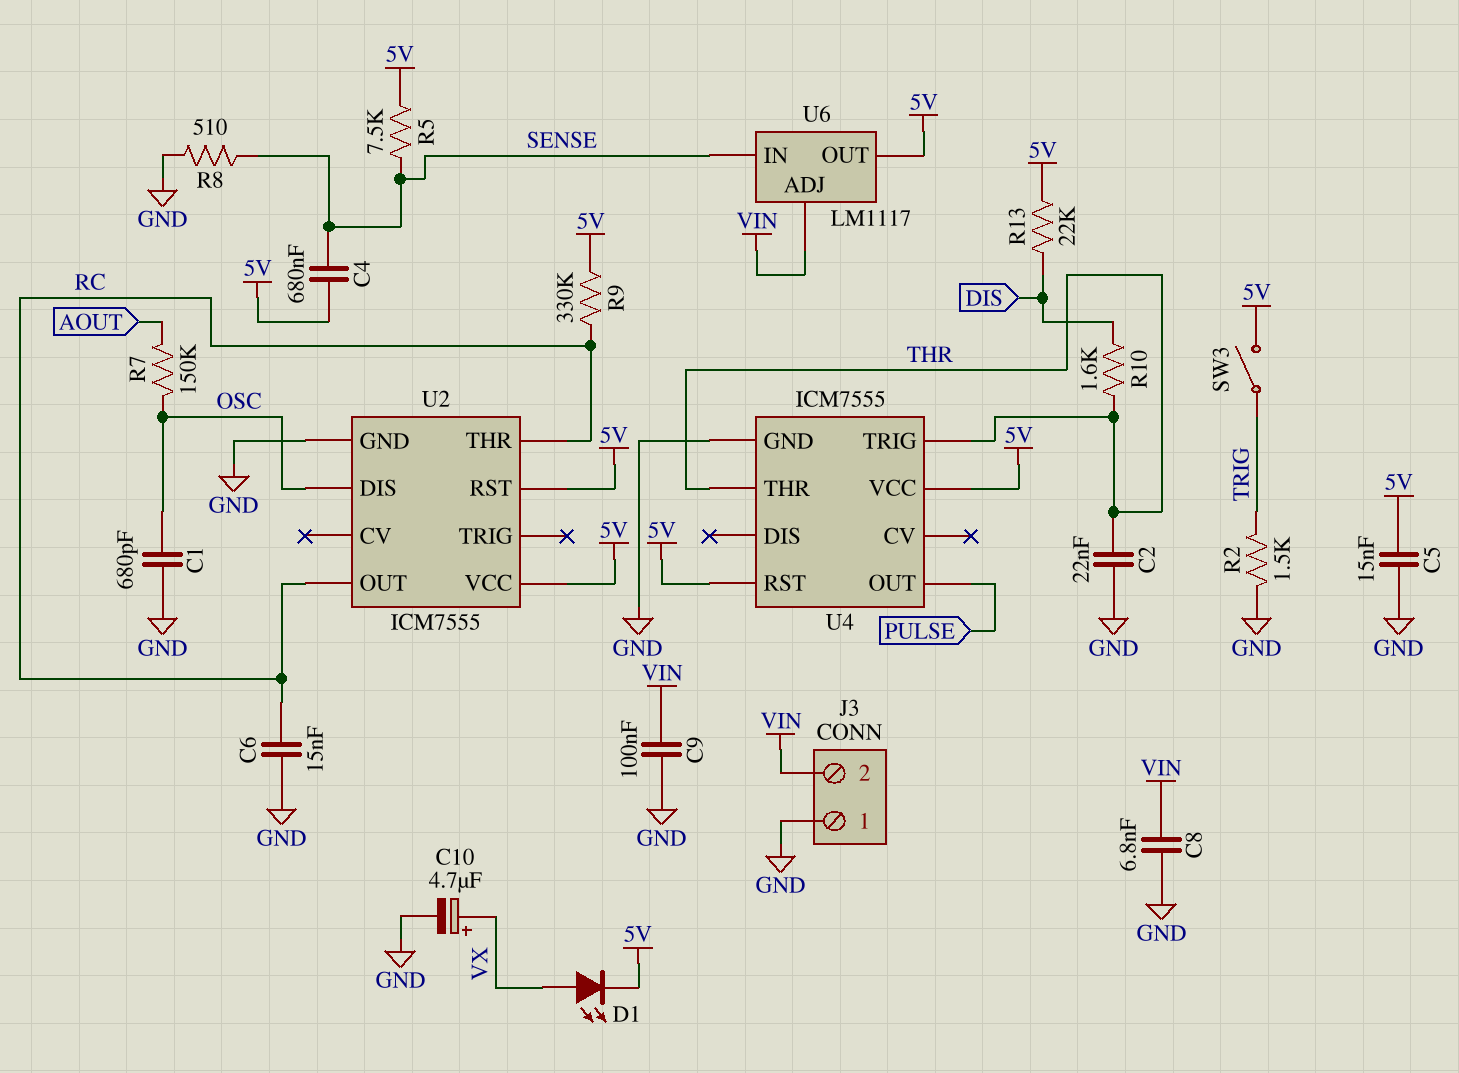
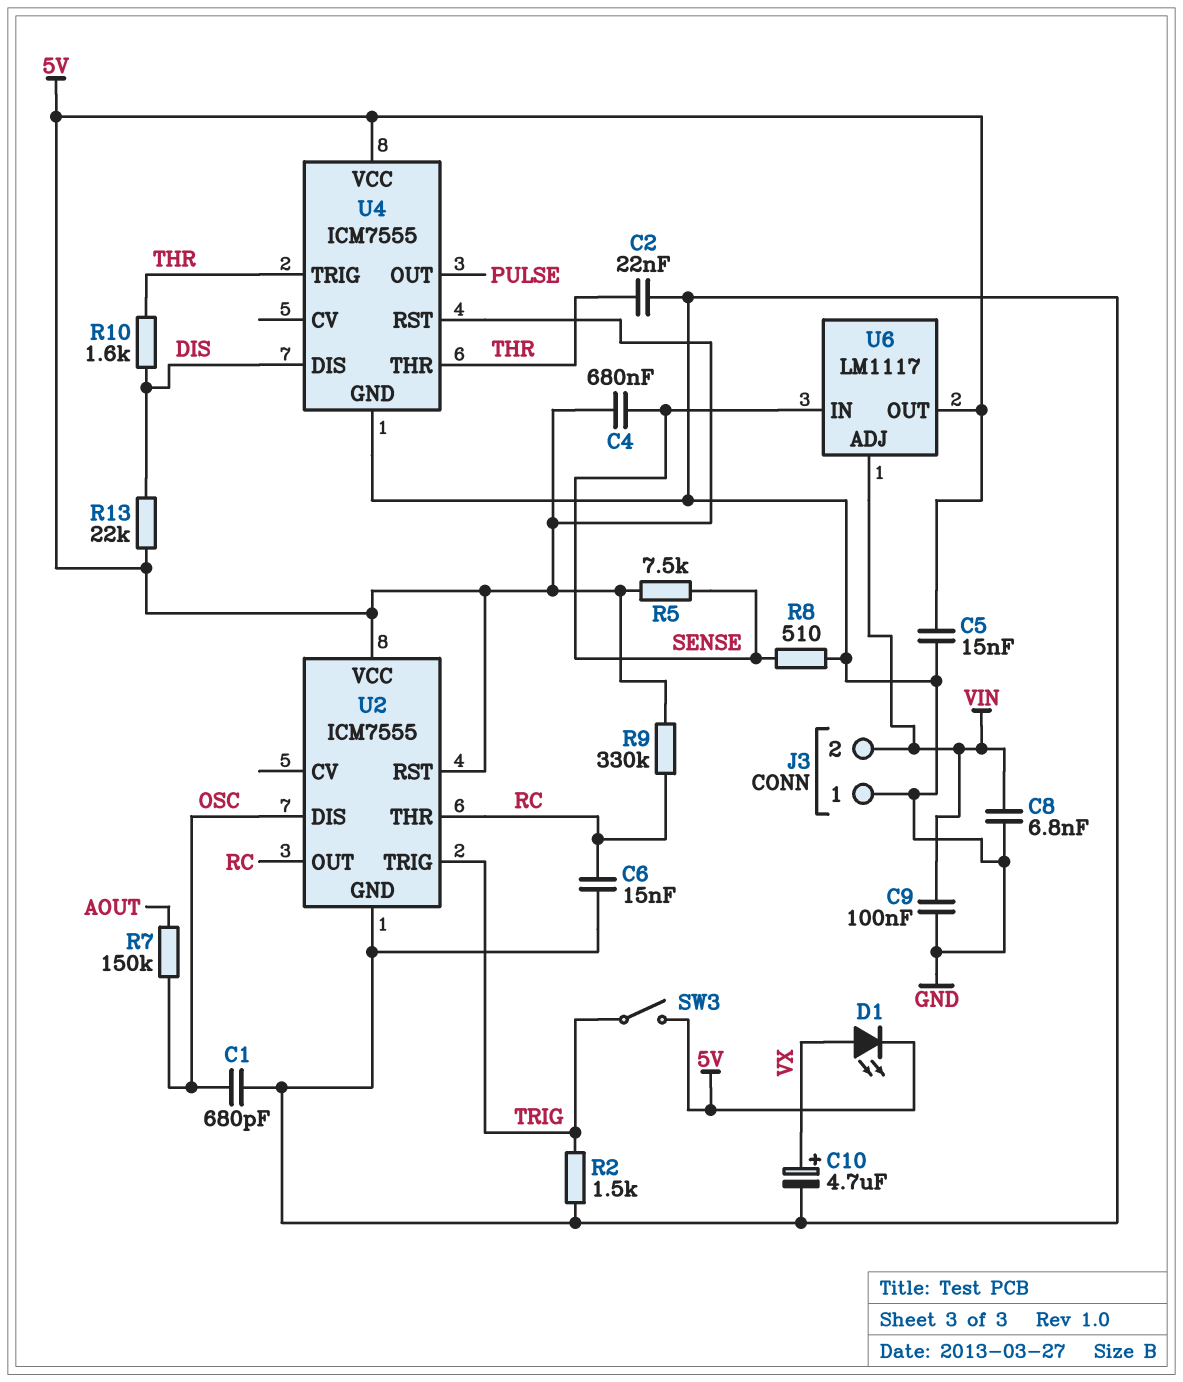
U2 pin TRIG: none -> TRIG
U4 pin DIS: none -> DIS

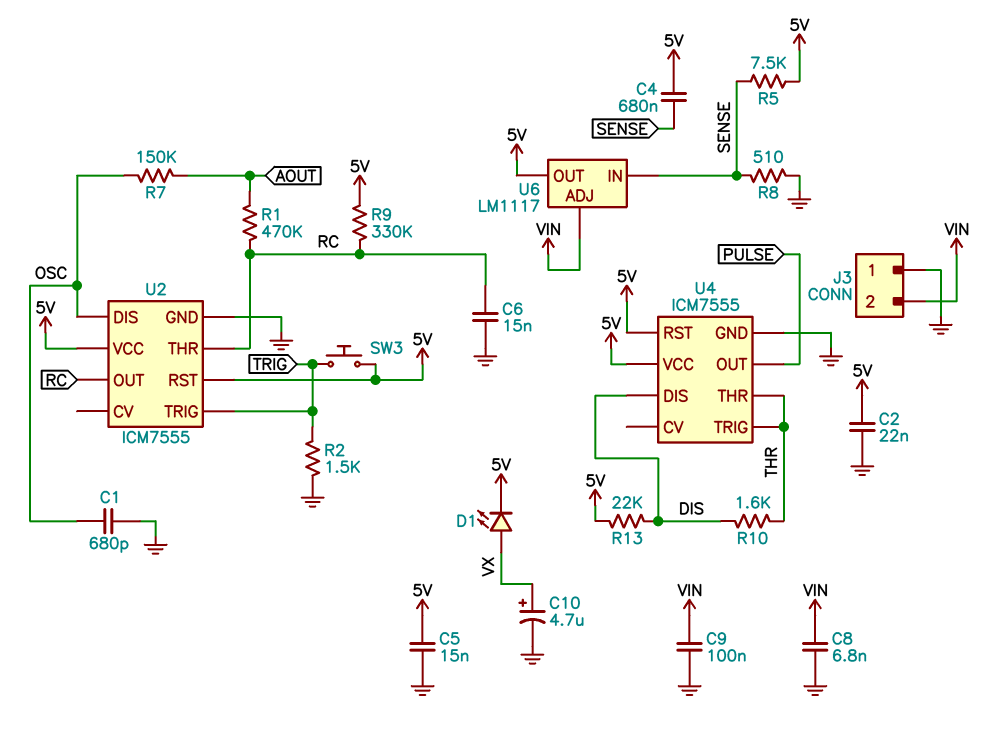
C2: 22nF (GND, THR) -> 22nF (5V, GND)
R1: none -> 470k (AOUT, RC)
SW3: switch (5V, TRIG) -> button (5V, TRIG)

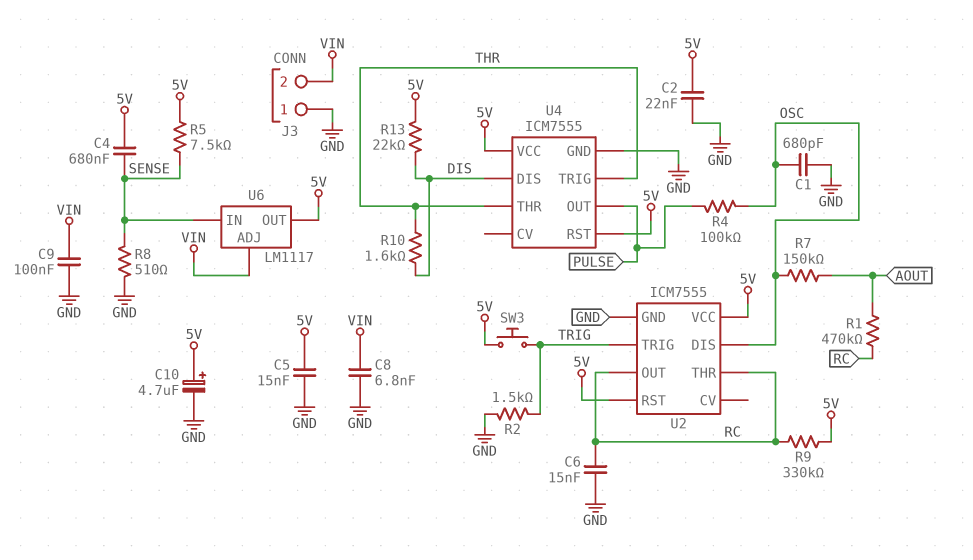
C10: 4.7uF (plus VX, minus GND) -> 4.7uF (plus 5V, minus GND)
D1: LED (A VX, K 5V) -> none
R4: none -> 100k (OSC, PULSE)

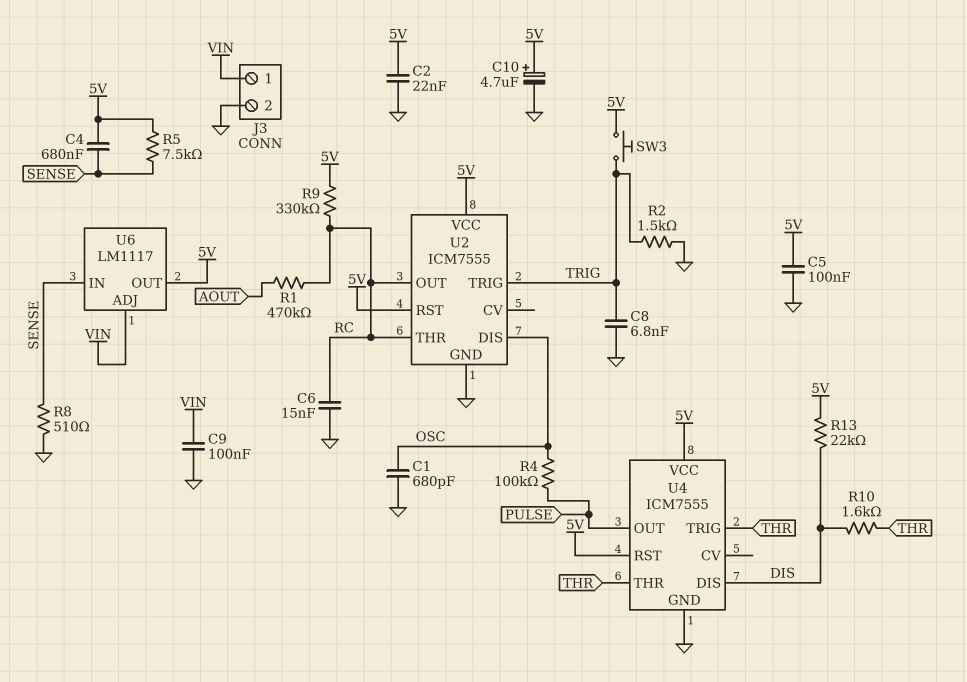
C5: 15nF (5V, GND) -> 100nF (5V, GND)
C8: 6.8nF (GND, VIN) -> 6.8nF (GND, TRIG)
J3 pin 1: GND -> VIN
J3 pin 2: VIN -> GND
R7: 150k (AOUT, OSC) -> none

